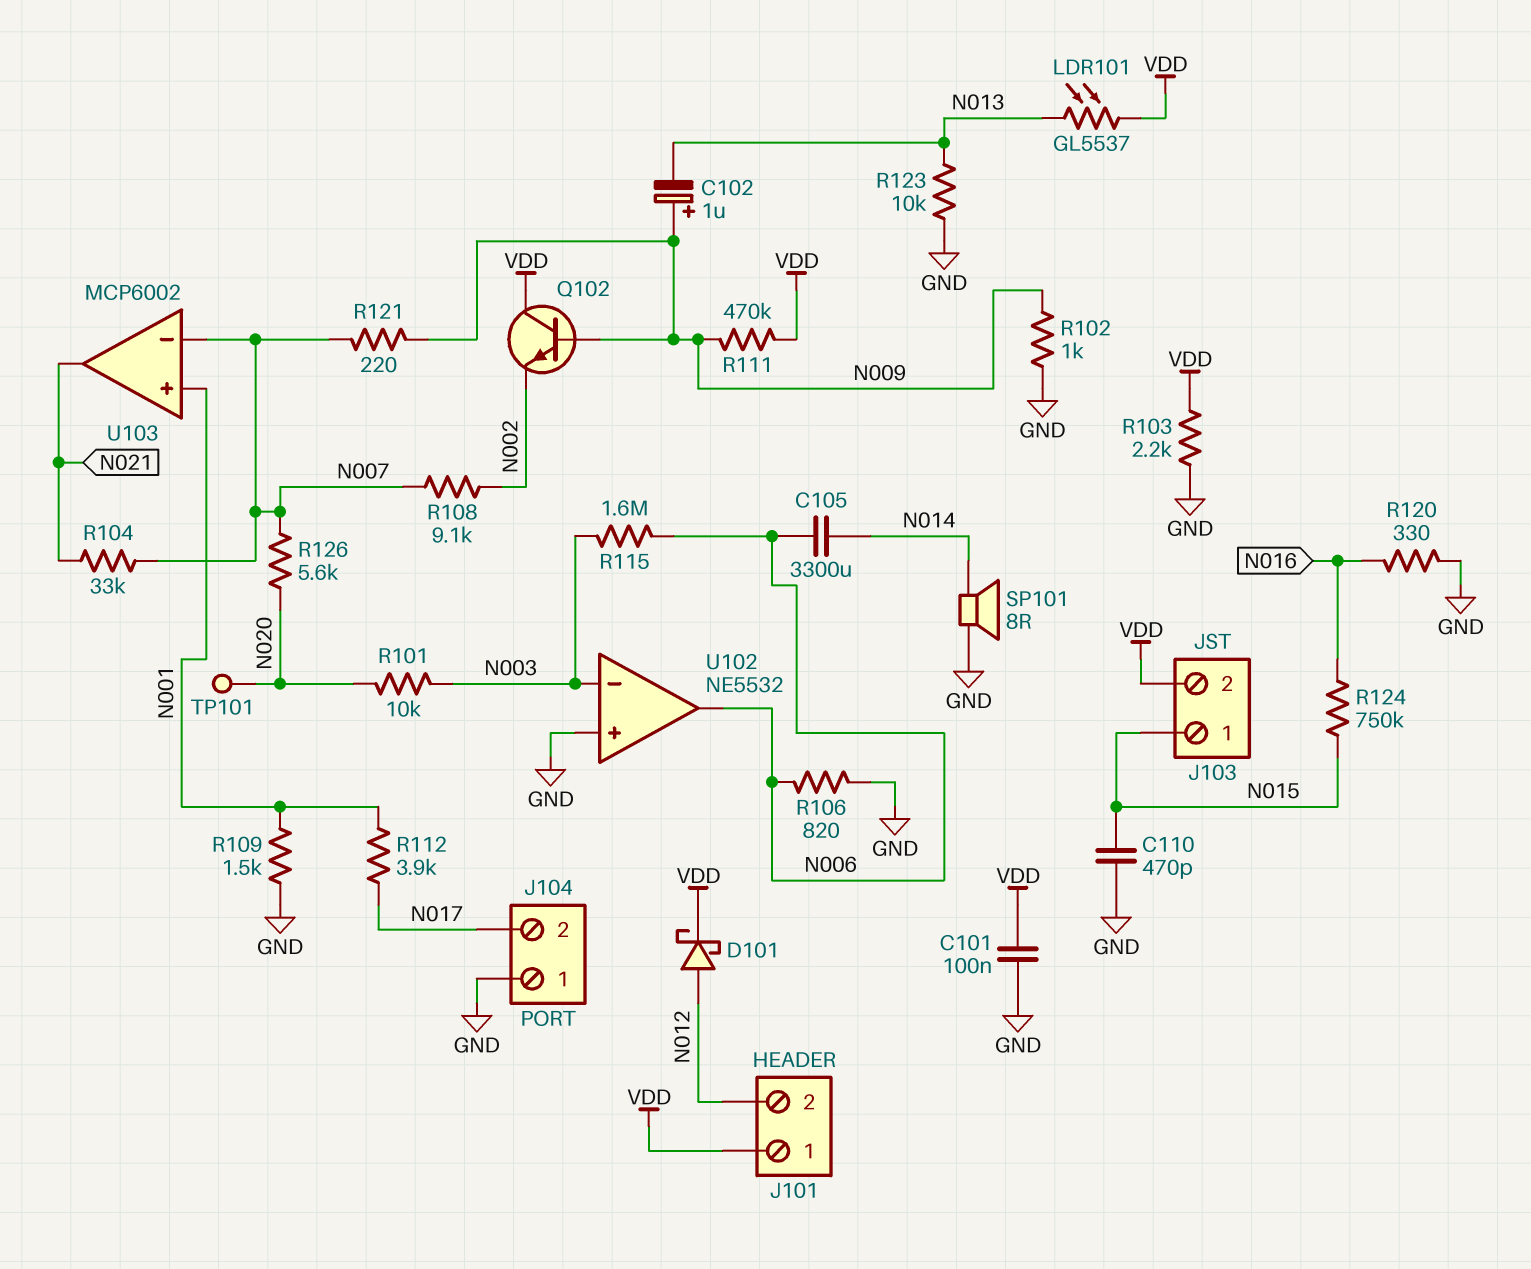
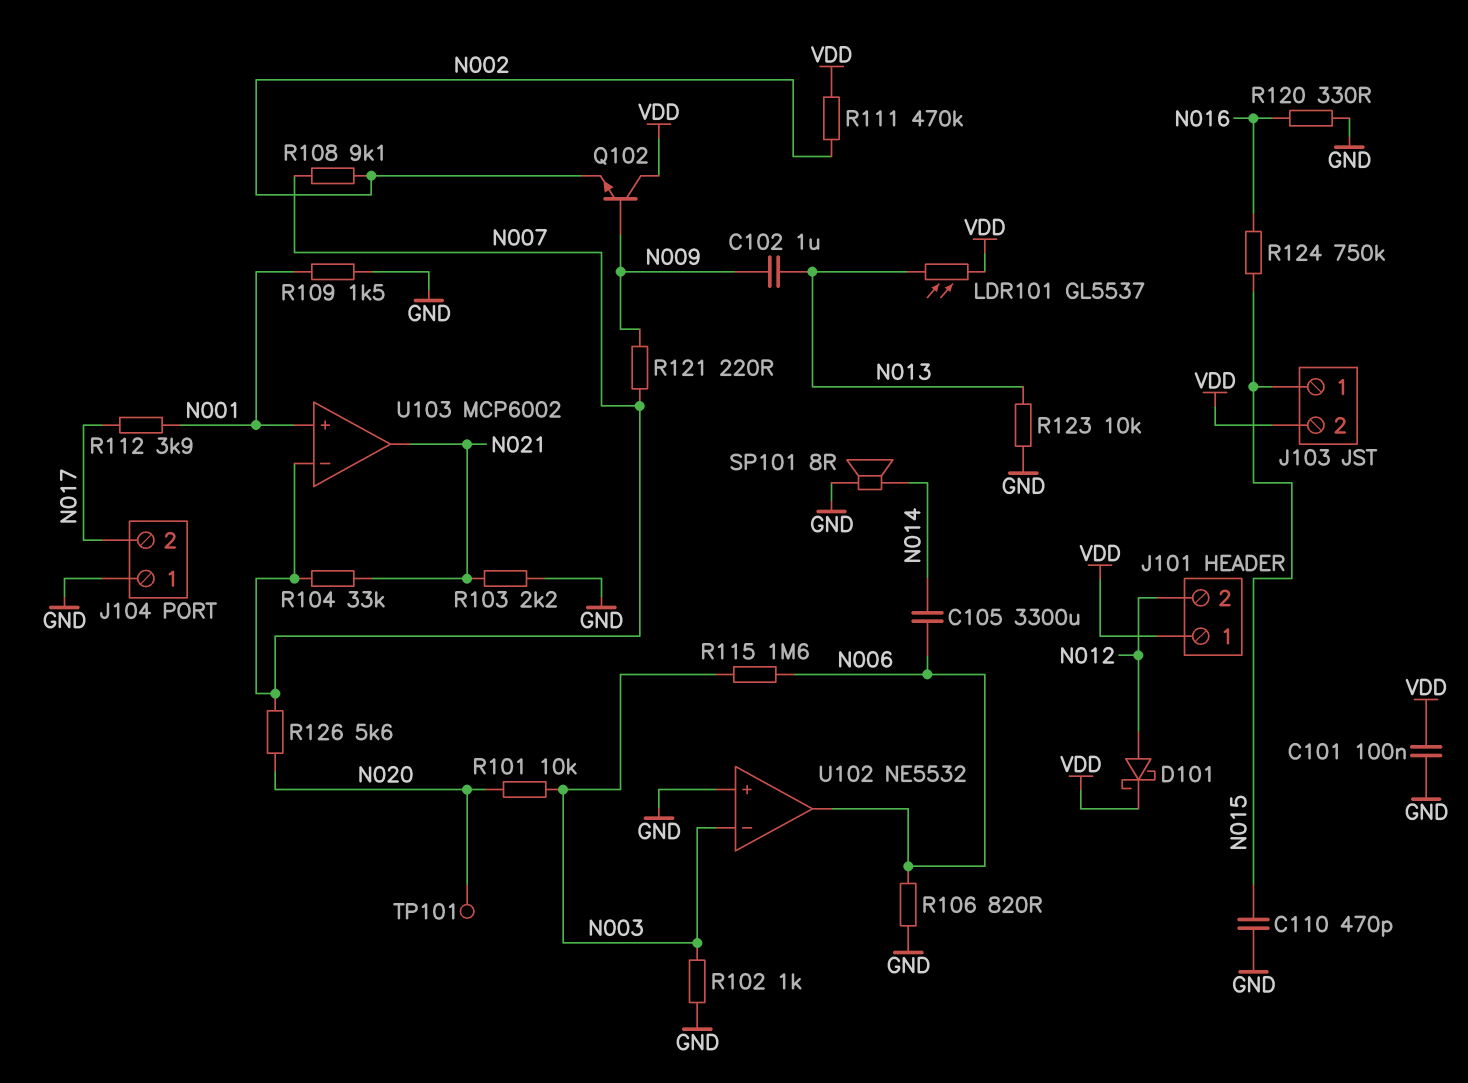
C102: 1uF (plus N009, minus N013) -> 1uF (N009, N013)
R102: 1k (GND, N009) -> 1k (GND, N003)
R103: 2.2k (GND, VDD) -> 2.2k (GND, N021)
R111: 470k (N009, VDD) -> 470k (N002, VDD)

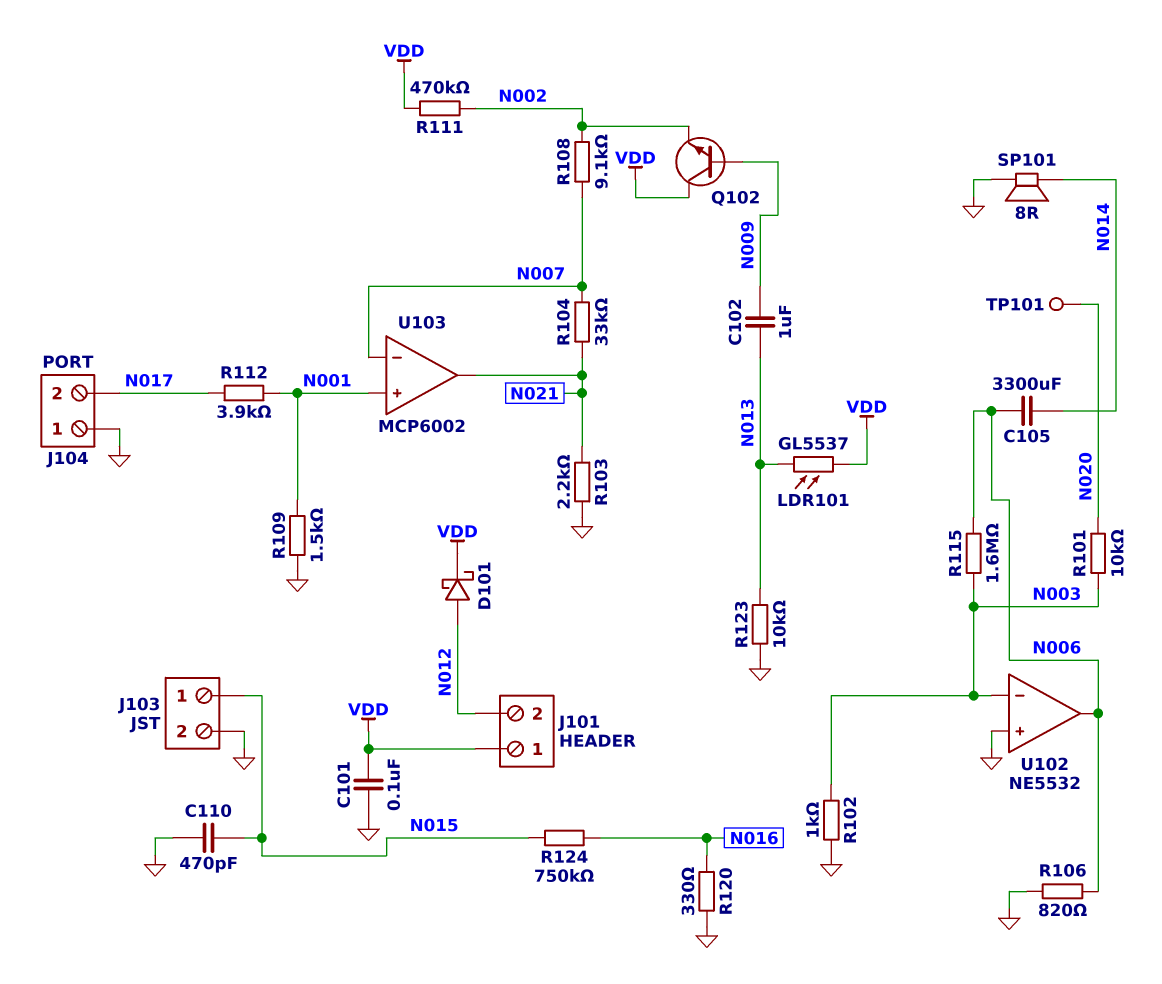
J103 pin 2: VDD -> GND
R121: 220 (N007, N009) -> none
R126: 5.6k (N007, N020) -> none

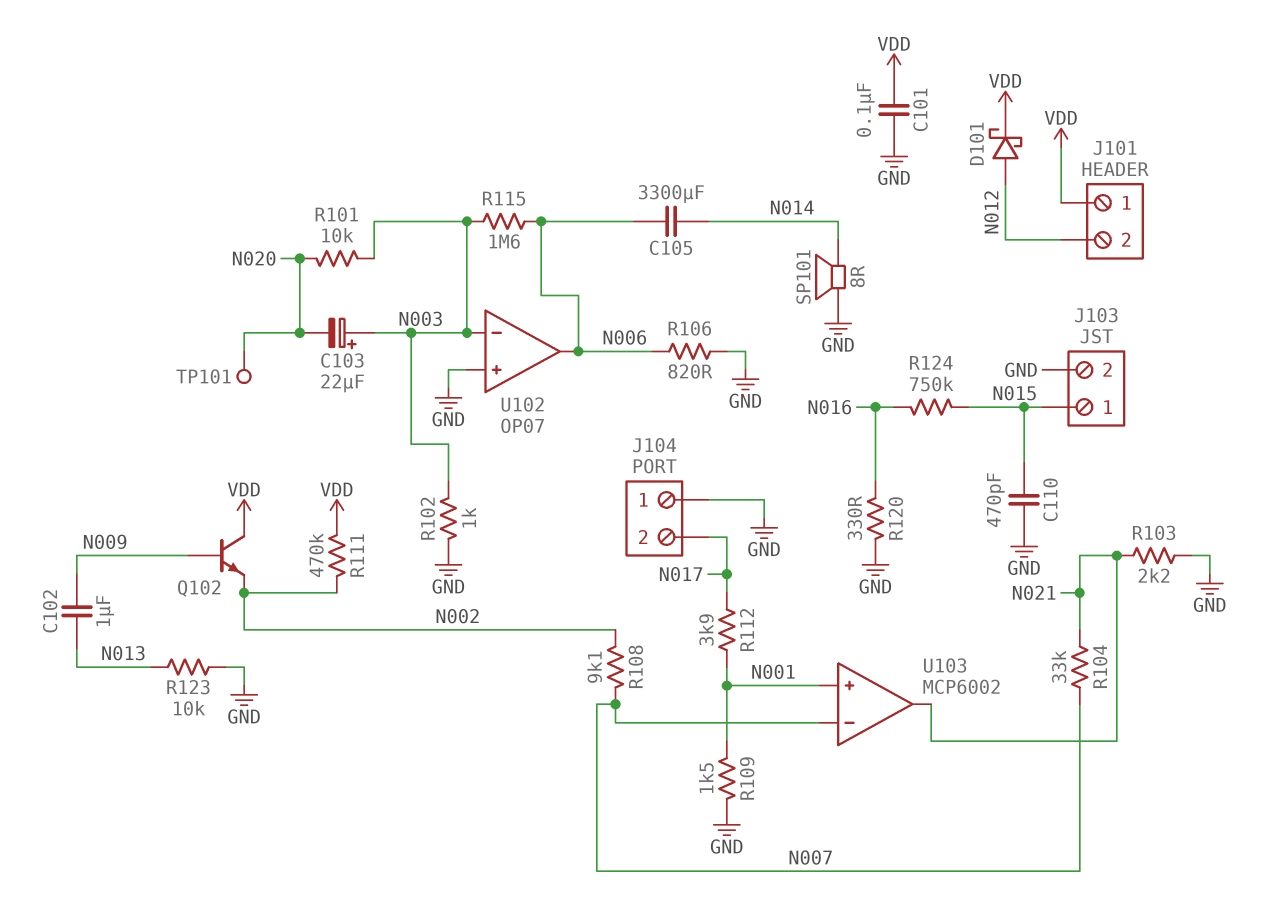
C103: none -> 22uF (plus N003, minus N020)
LDR101: GL5537 (N013, VDD) -> none
U102: NE5532 -> OP07

